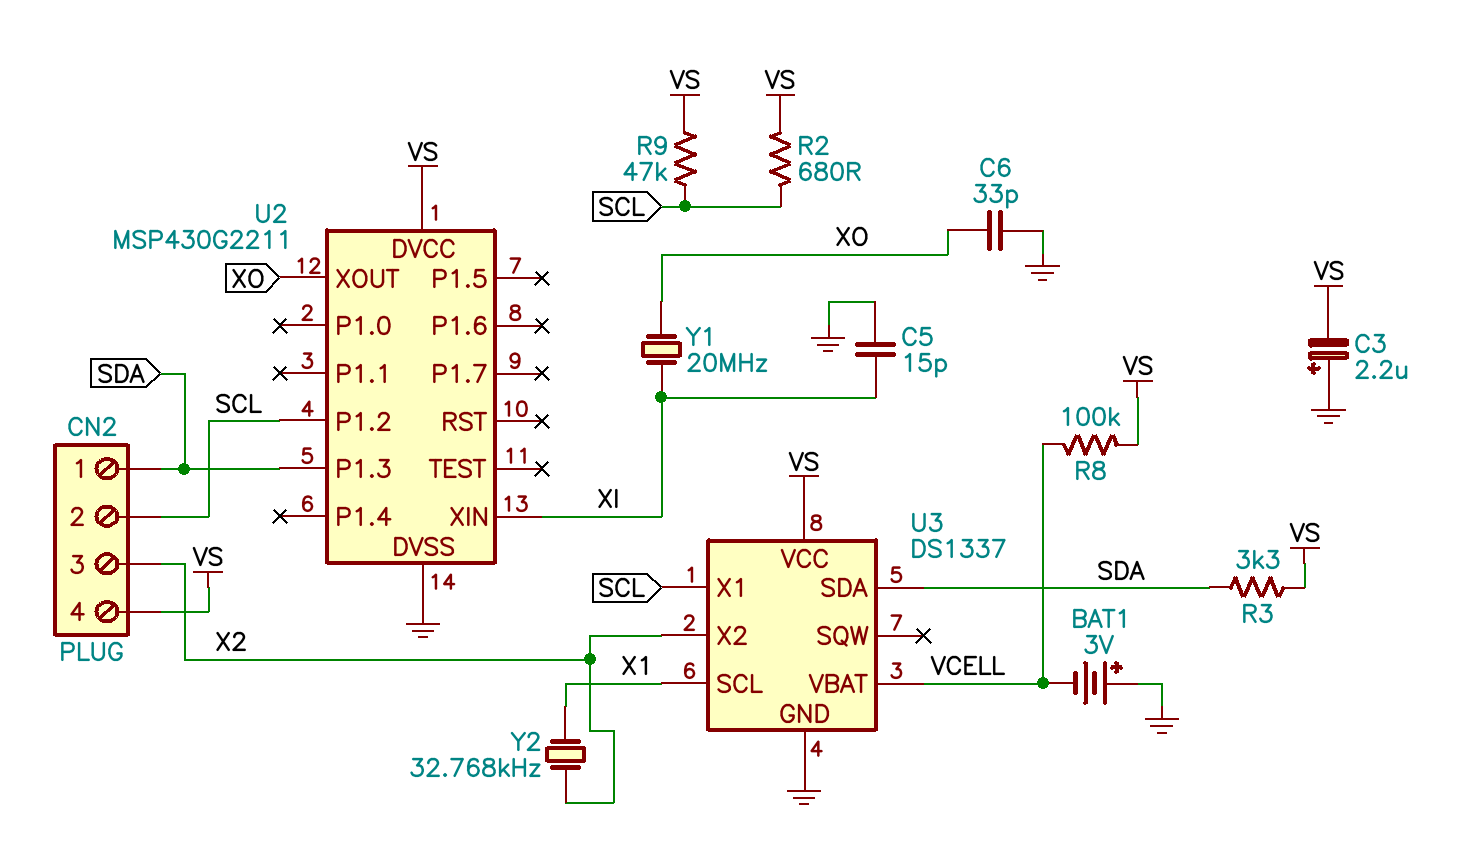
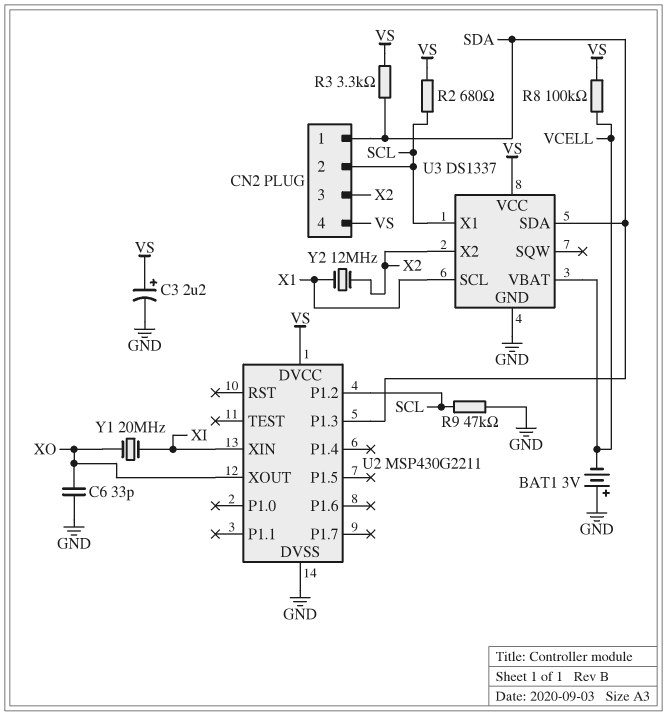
C3: 2.2uF (plus GND, minus VS) -> 2.2uF (plus VS, minus GND)
C5: 15pF (GND, XI) -> none
R9: 47k (SCL, VS) -> 47k (GND, SCL)
Y2: 32.768kHz (X1, X2) -> 12MHz (X1, X2)

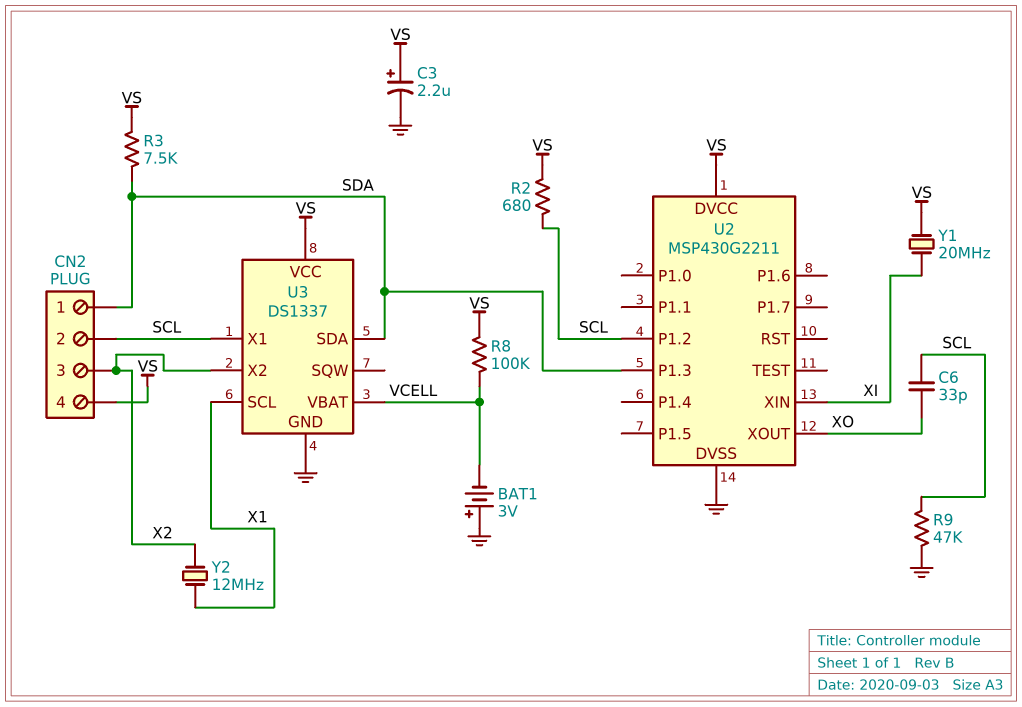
C6: 33pF (GND, XO) -> 33pF (SCL, XO)
R3: 3.3k (SDA, VS) -> 7.5k (SDA, VS)
Y1: 20MHz (XI, XO) -> 20MHz (VS, XI)

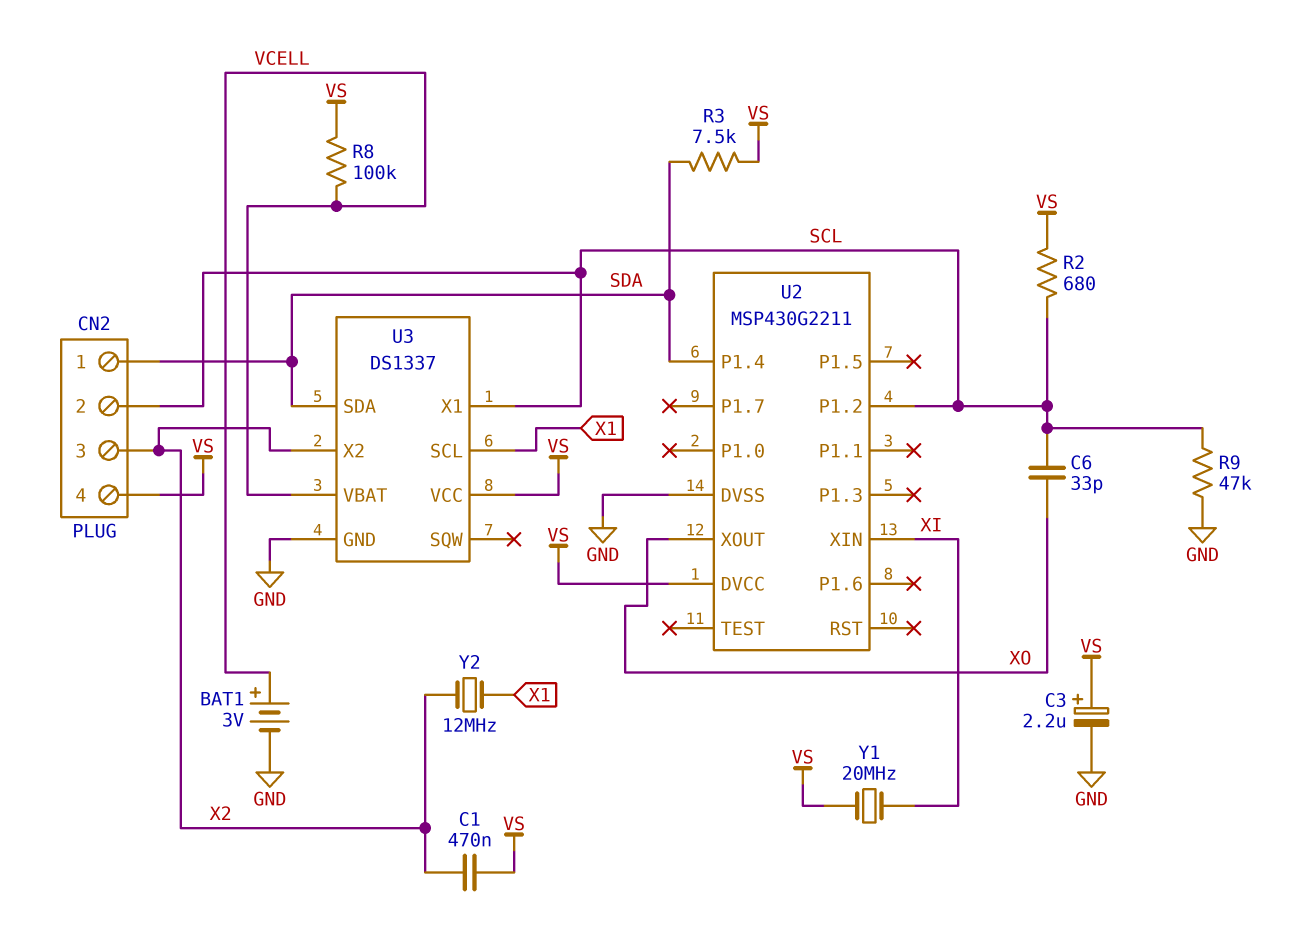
BAT1: 3V (plus GND, minus VCELL) -> 3V (plus VCELL, minus GND)
C1: none -> 470nF (VS, X2)
U2 pin P1.3: SDA -> none
U2 pin P1.4: none -> SDA

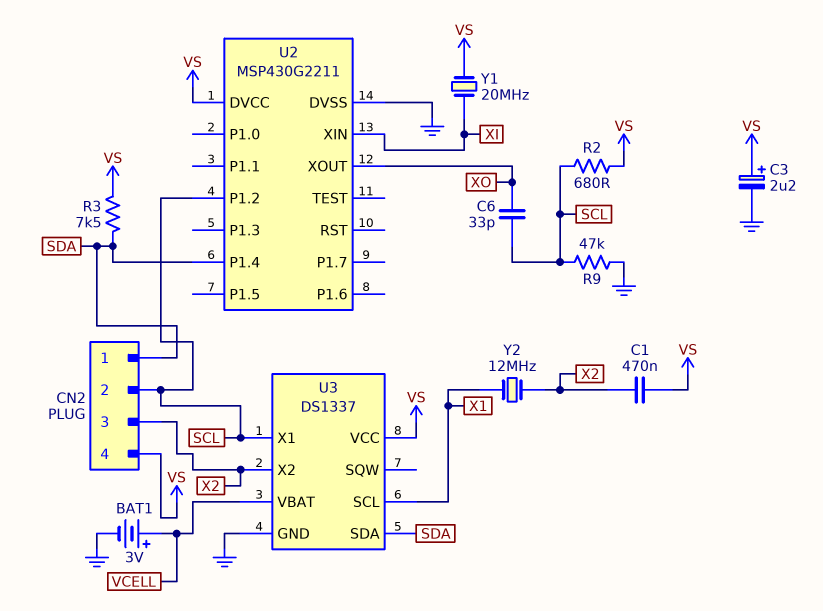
R8: 100k (VCELL, VS) -> none

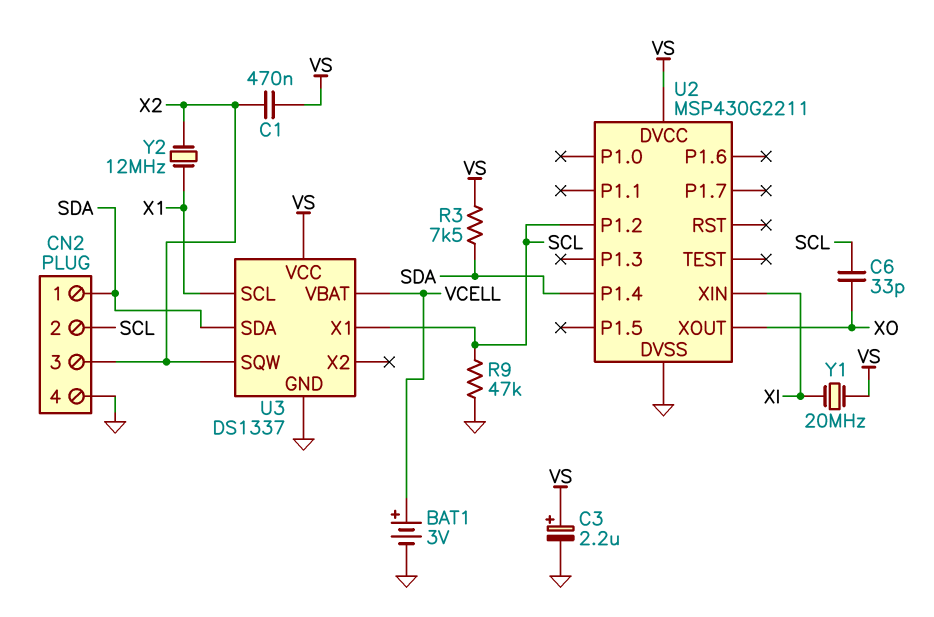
CN2 pin 4: VS -> GND
R2: 680 (SCL, VS) -> none
U3 pin SQW: none -> X2
U3 pin X2: X2 -> none

